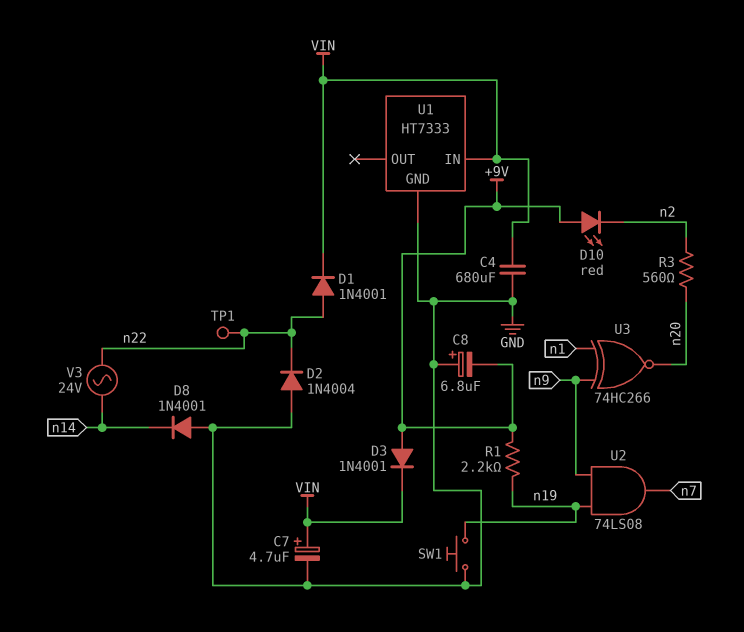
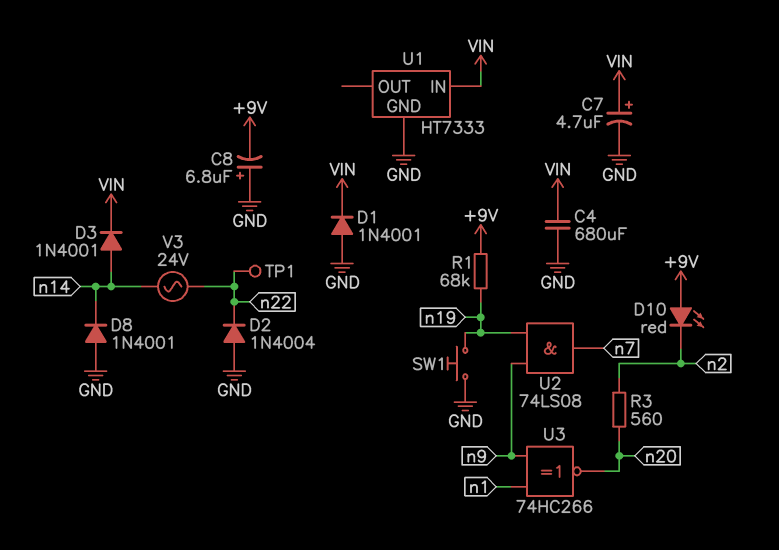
D1: diode 1N4001 (A n22, K VIN) -> diode 1N4001 (A GND, K VIN)
D3: diode 1N4001 (A +9V, K VIN) -> diode 1N4001 (A n14, K VIN)
R1: 2.2k (+9V, n19) -> 68k (+9V, n19)

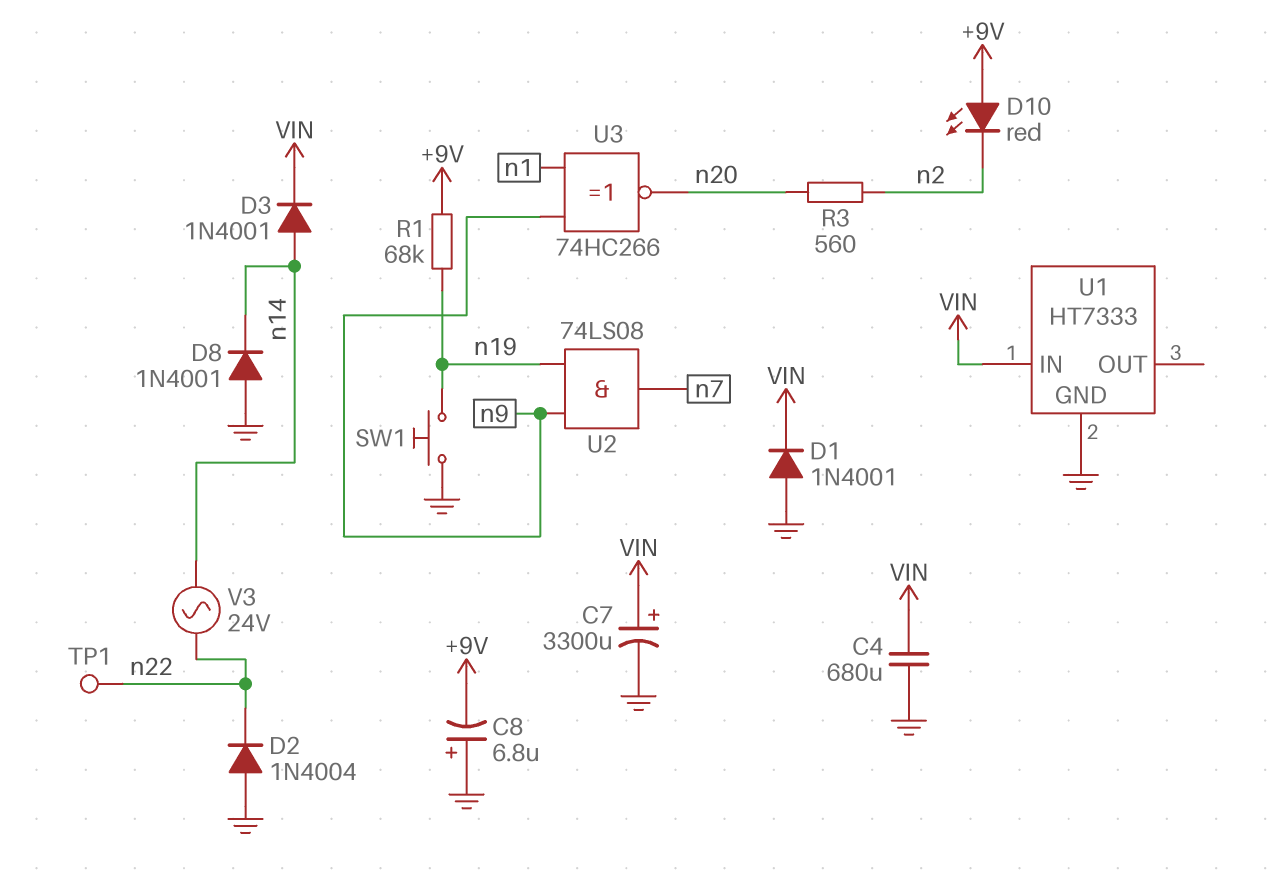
C7: 4.7uF (plus VIN, minus GND) -> 3300uF (plus VIN, minus GND)

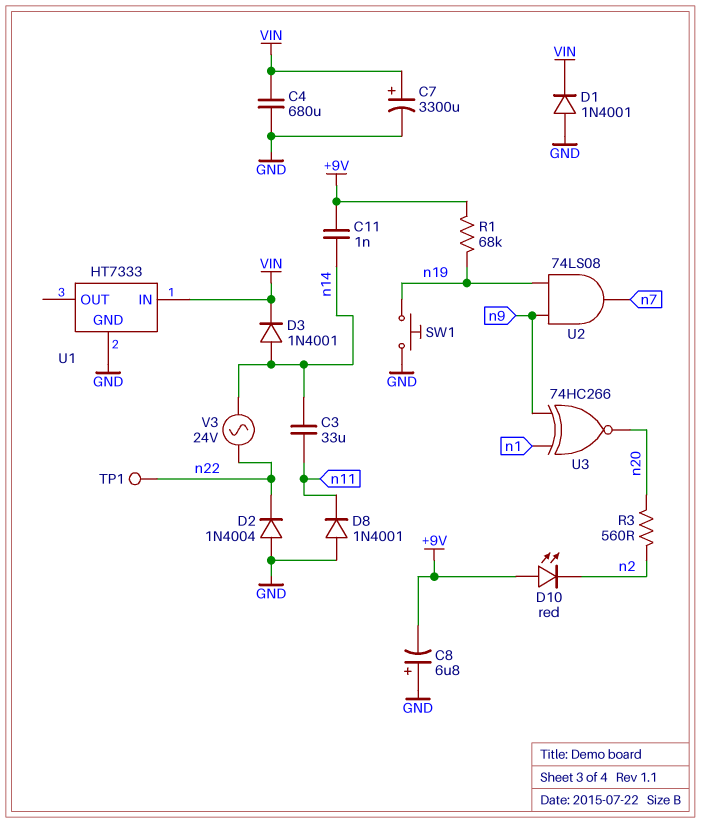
C3: none -> 33uF (n11, n14)
C11: none -> 1nF (+9V, n14)
D8: diode 1N4001 (A GND, K n14) -> diode 1N4001 (A GND, K n11)

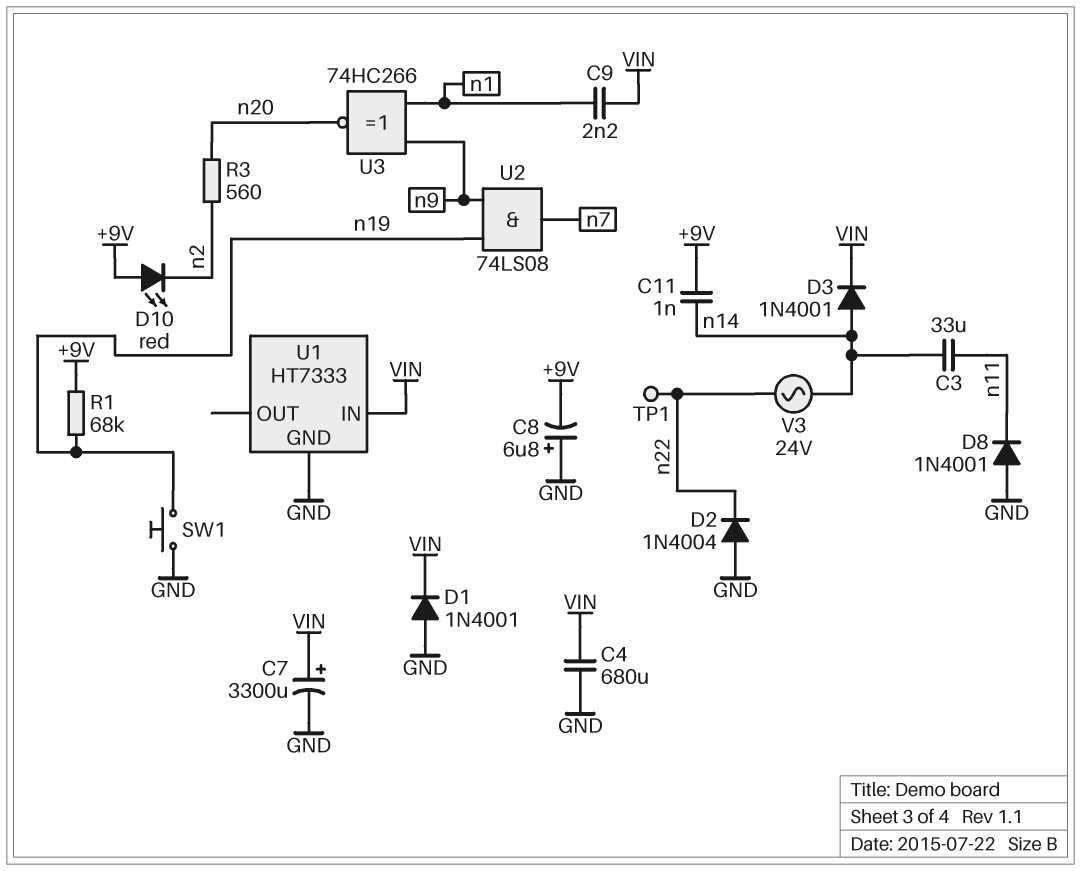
C9: none -> 2.2nF (VIN, n1)

